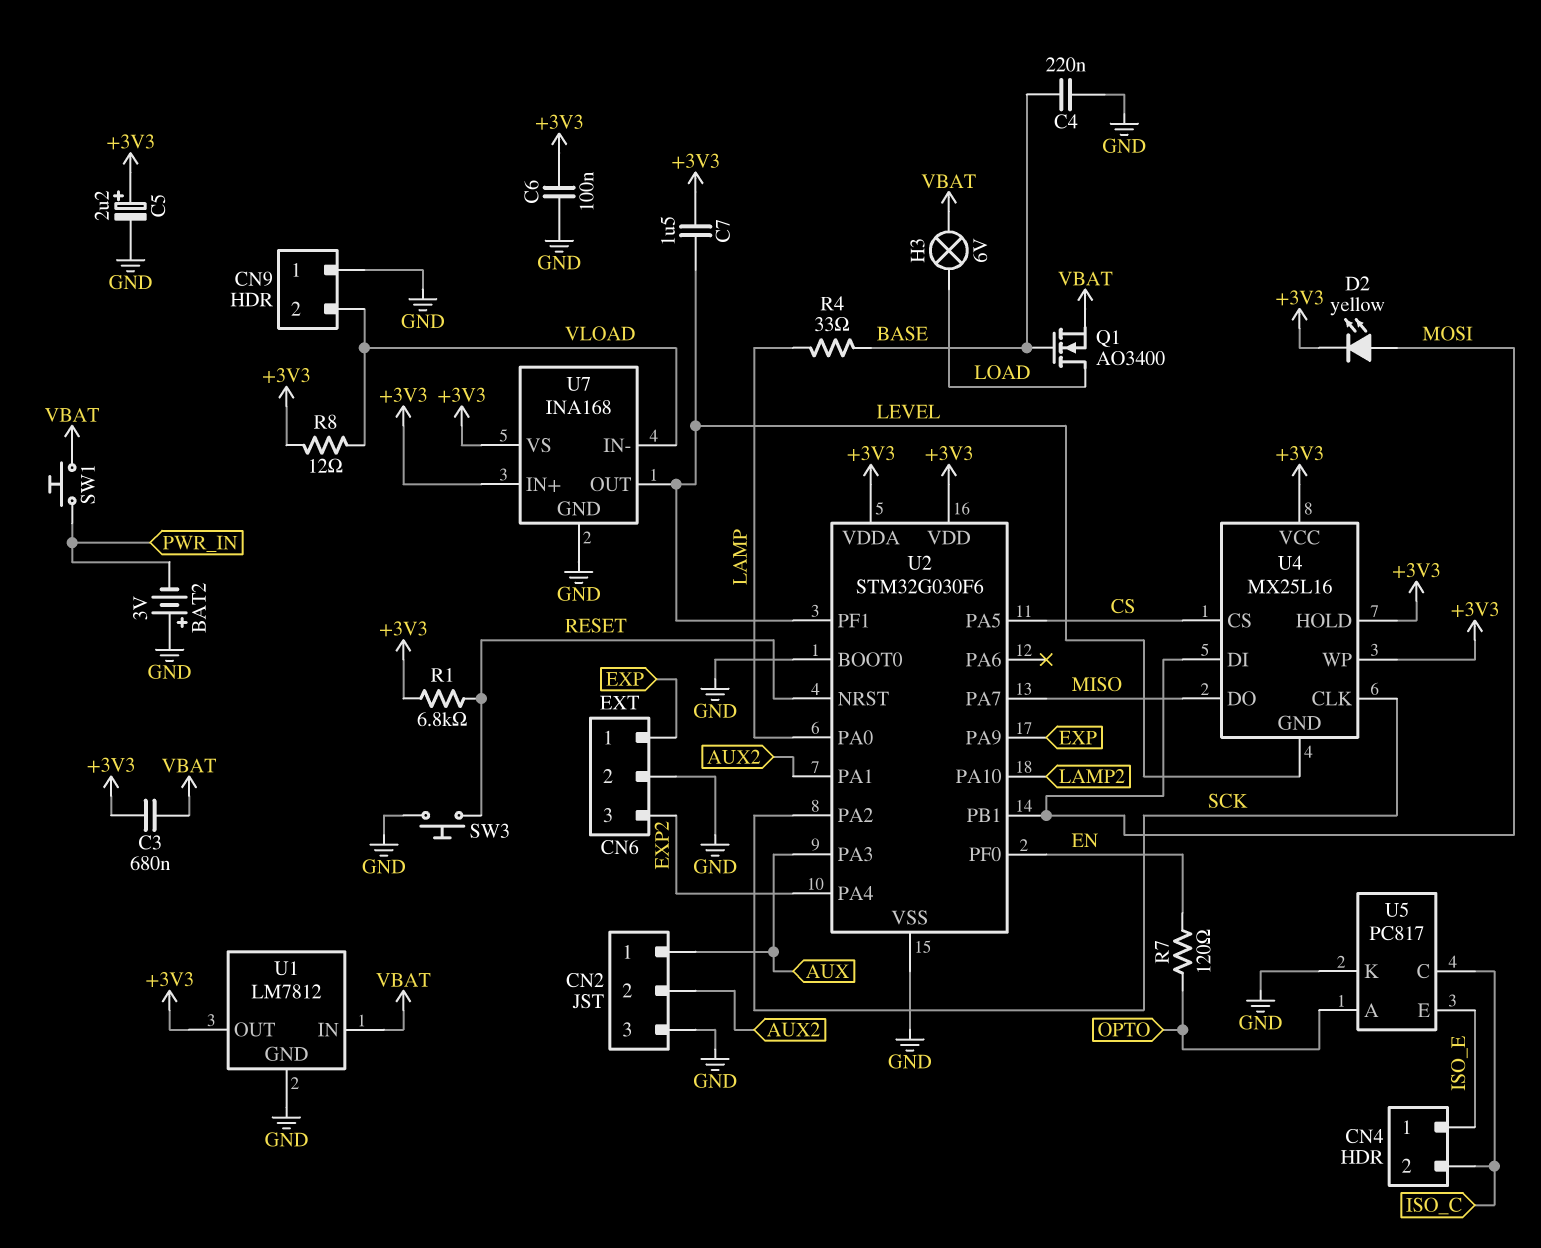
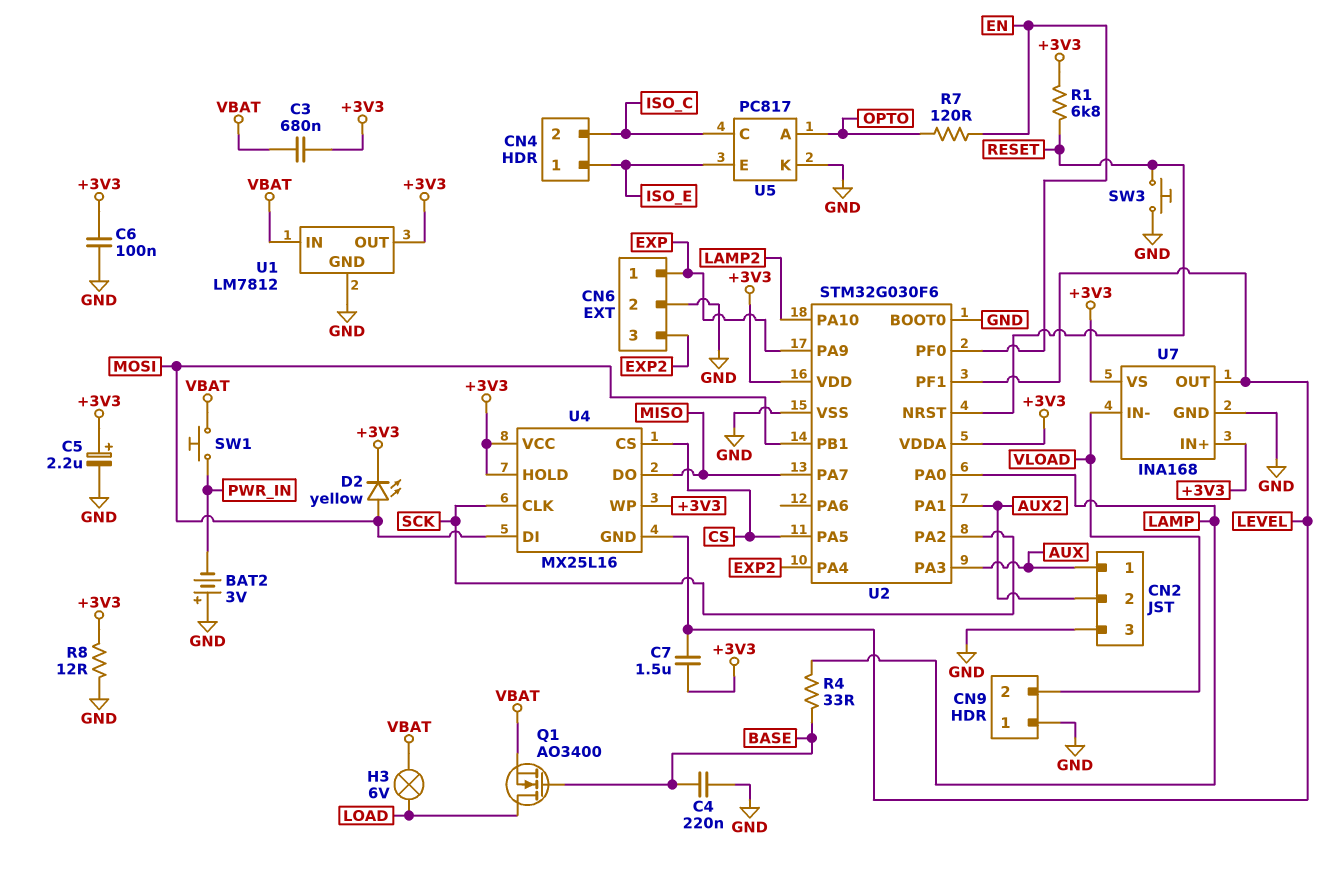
R8: 12 (+3V3, VLOAD) -> 12 (+3V3, GND)

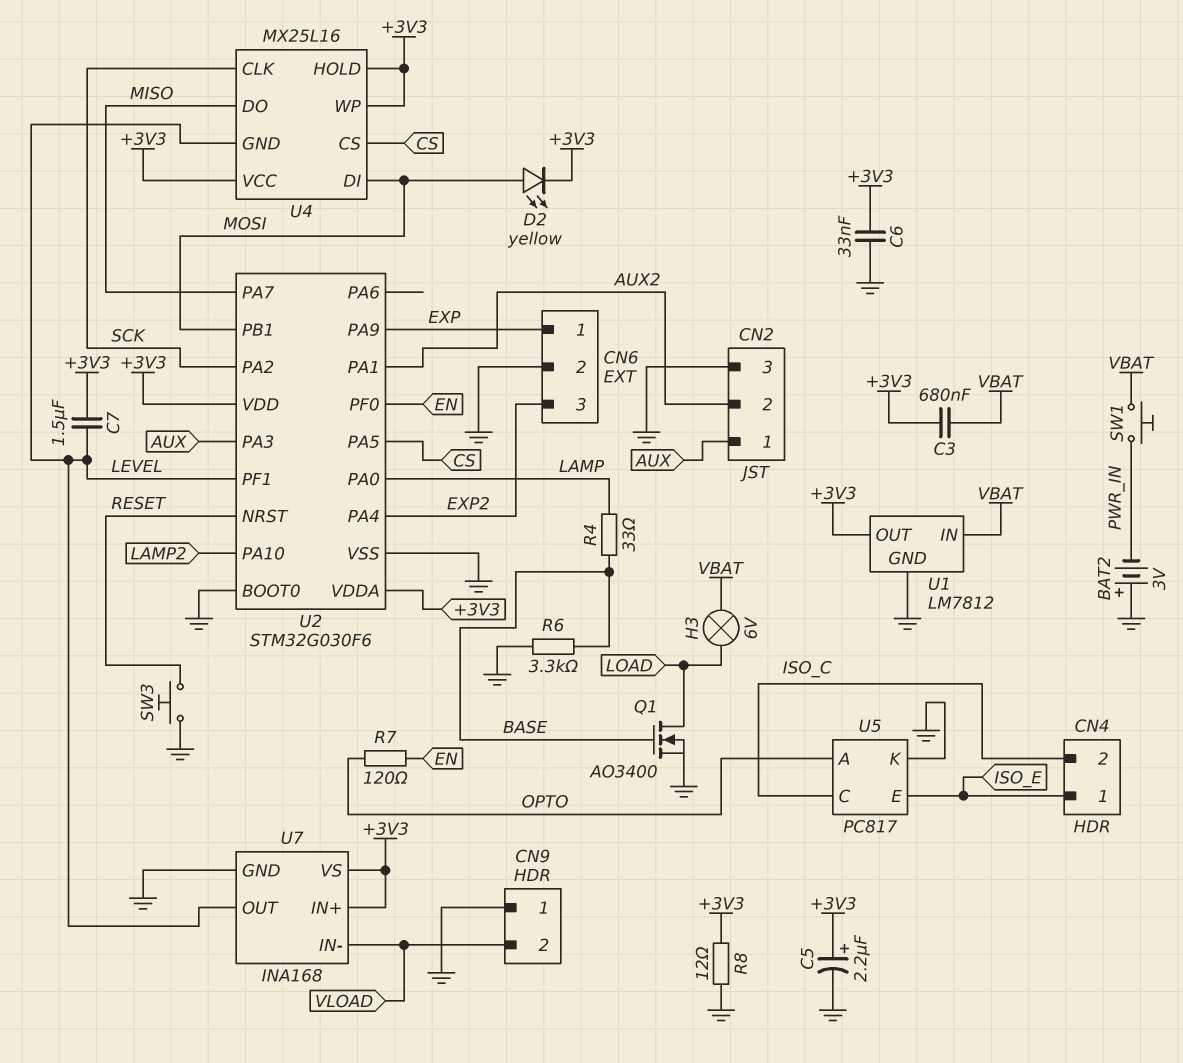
C4: 220nF (BASE, GND) -> none
C6: 100nF (+3V3, GND) -> 33nF (+3V3, GND)
Q1: NMOS AO3400 (G BASE, D LOAD, S VBAT) -> NMOS AO3400 (G BASE, D LOAD, S GND)
R1: 6.8k (+3V3, RESET) -> none
R6: none -> 3.3k (BASE, GND)

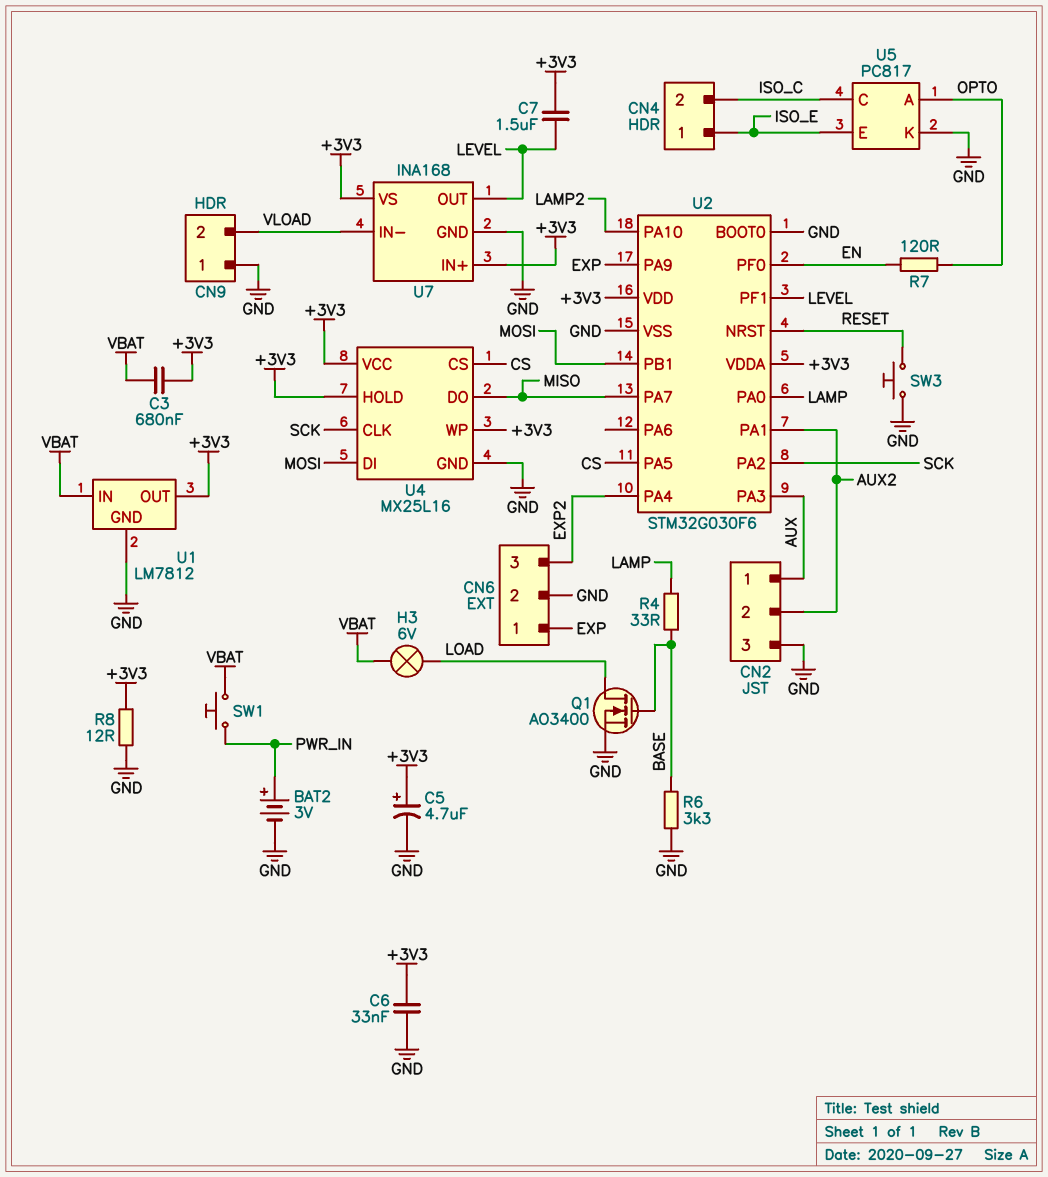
BAT2: 3V (plus GND, minus PWR_IN) -> 3V (plus PWR_IN, minus GND)
C5: 2.2uF (plus +3V3, minus GND) -> 4.7uF (plus +3V3, minus GND)
D2: LED yellow (A MOSI, K +3V3) -> none
U4 pin GND: LEVEL -> GND

